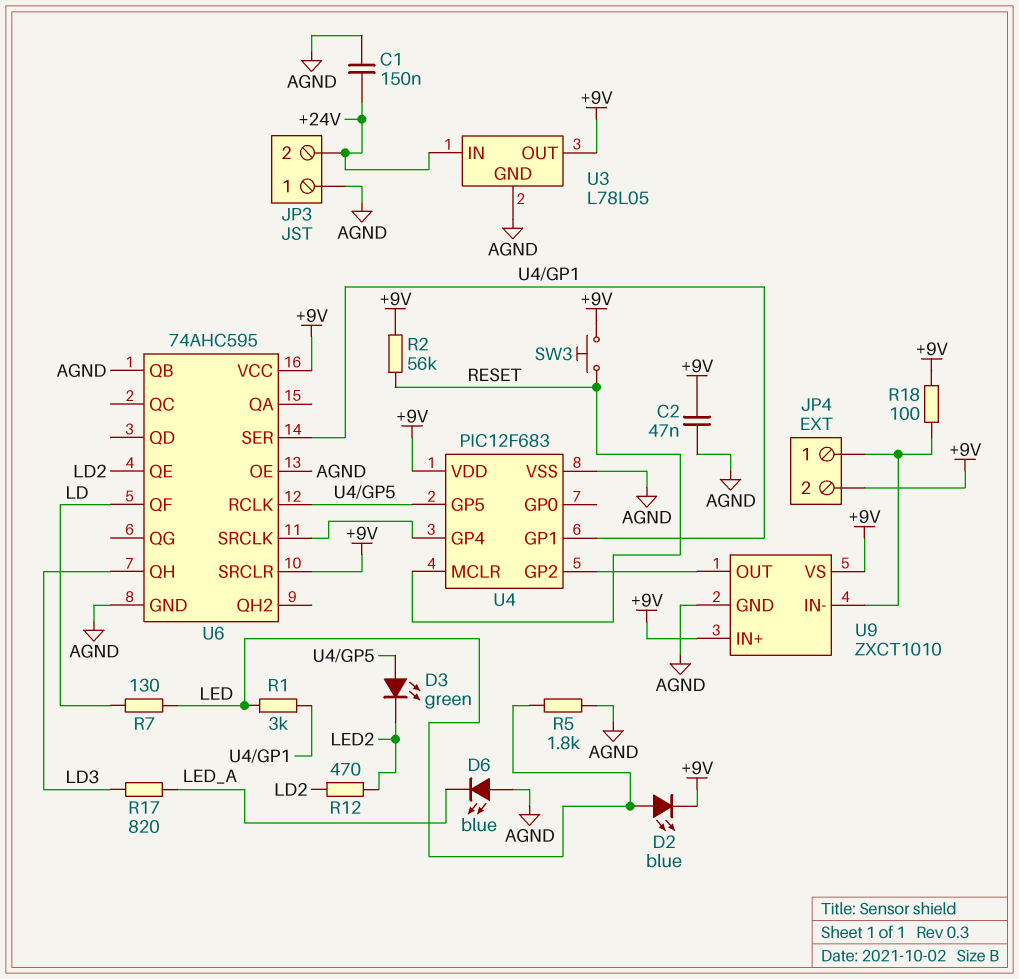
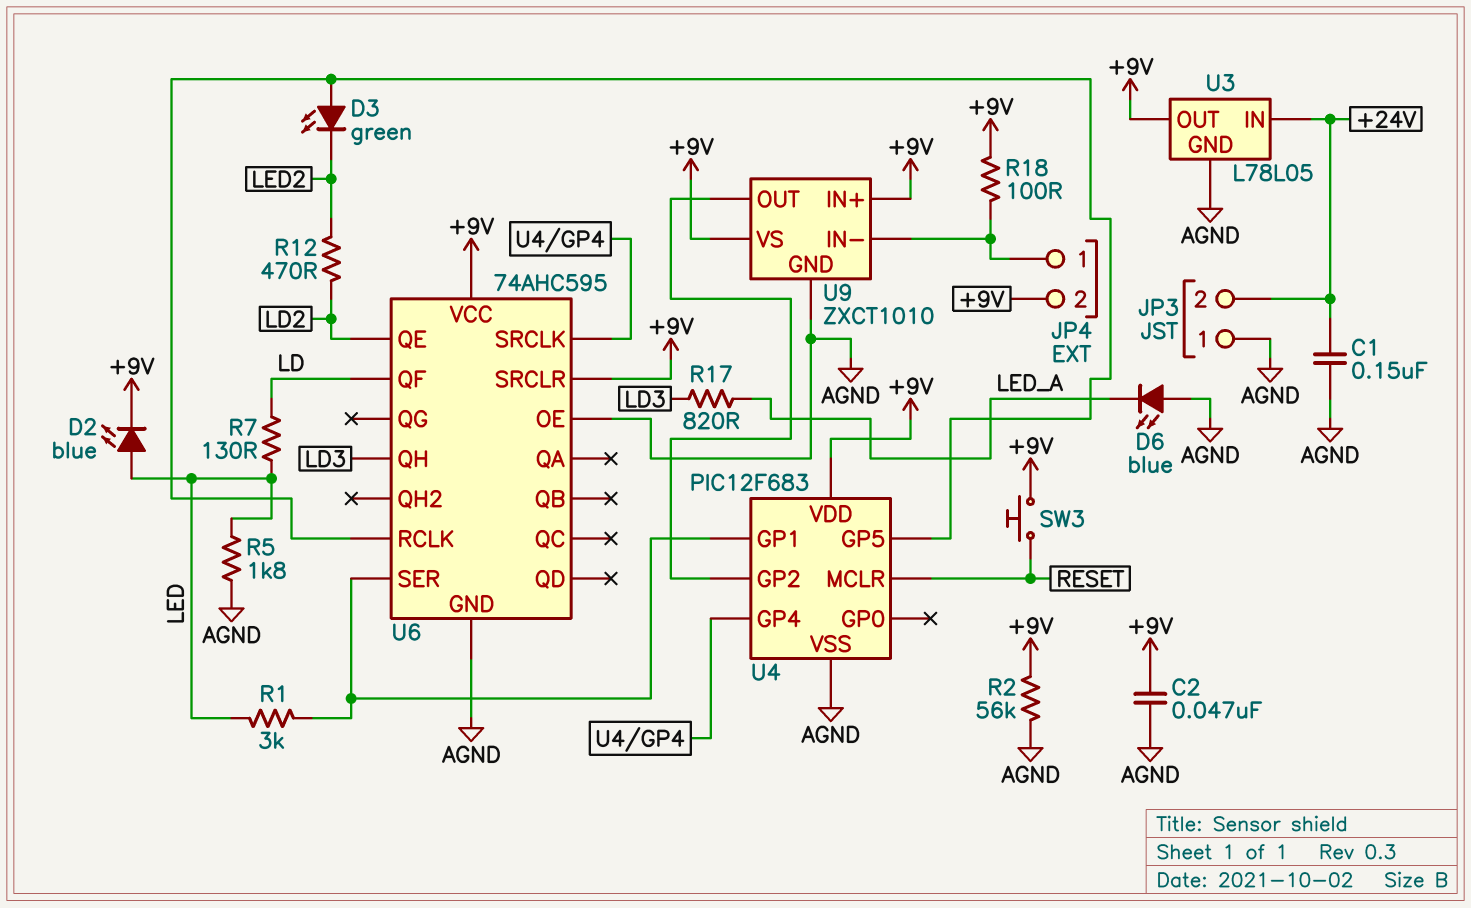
R2: 56k (+9V, RESET) -> 56k (+9V, AGND)
U6 pin QB: AGND -> none

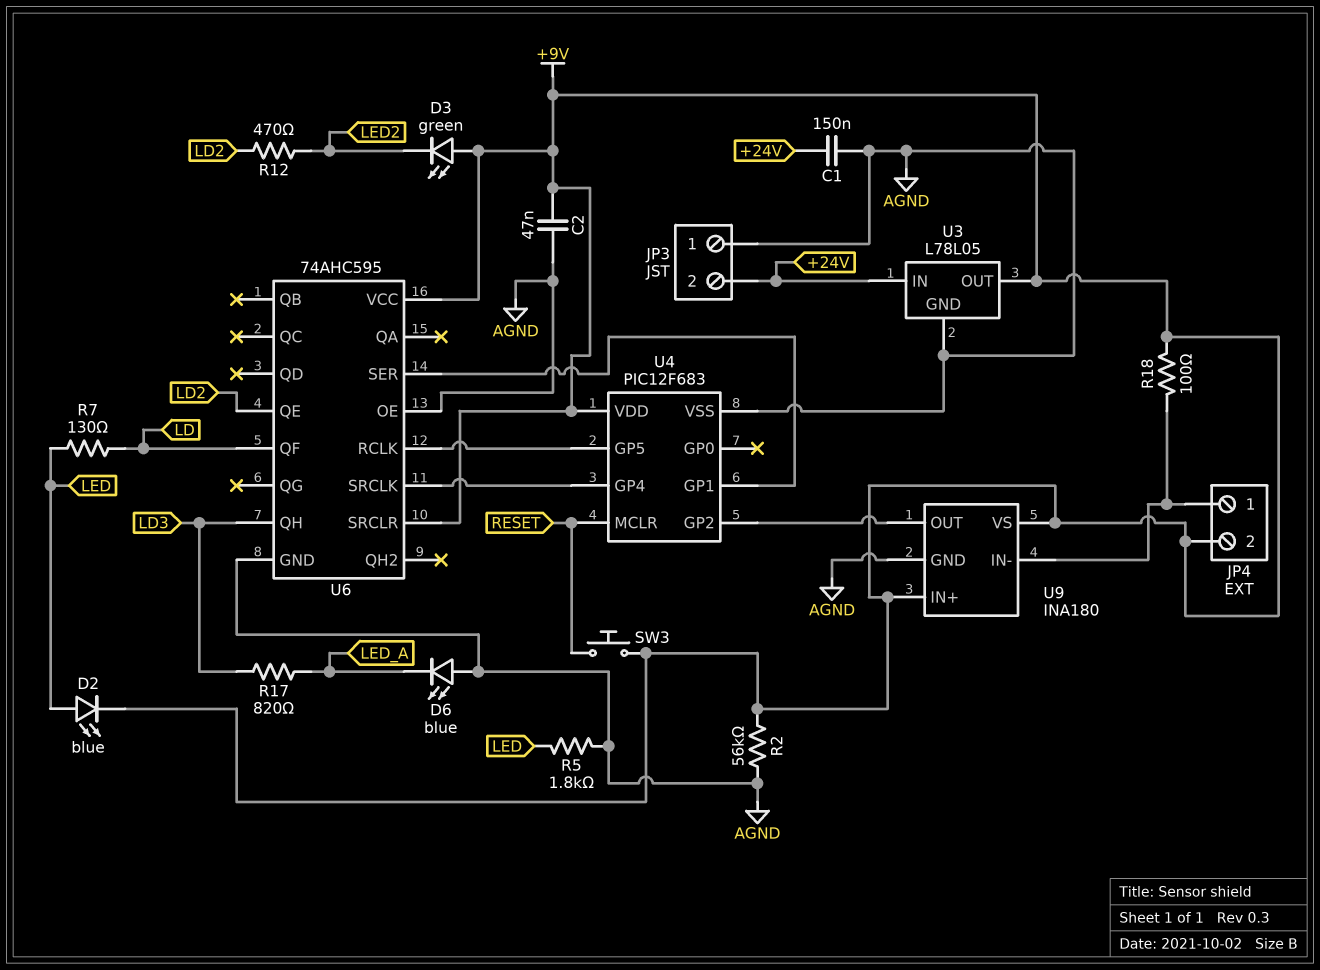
D3: LED green (A U4/GP5, K LED2) -> LED green (A +9V, K LED2)
R1: 3k (LED, U4/GP1) -> none
U9: ZXCT1010 -> INA180

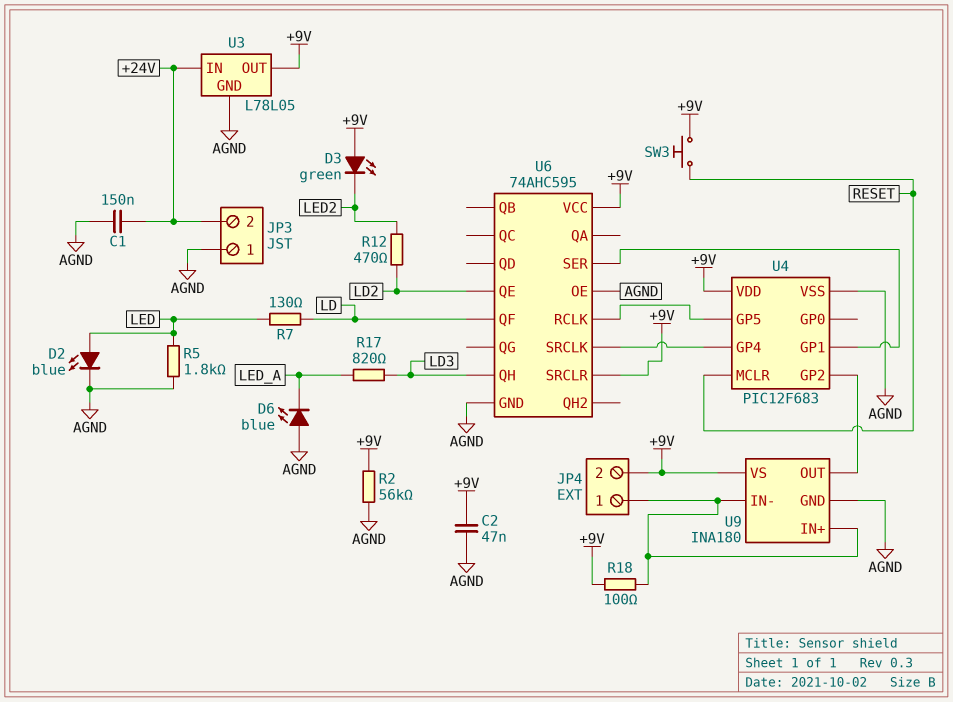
D2: LED blue (A LED, K +9V) -> LED blue (A LED, K AGND)
U9 pin IN+: +9V -> JP4/1

